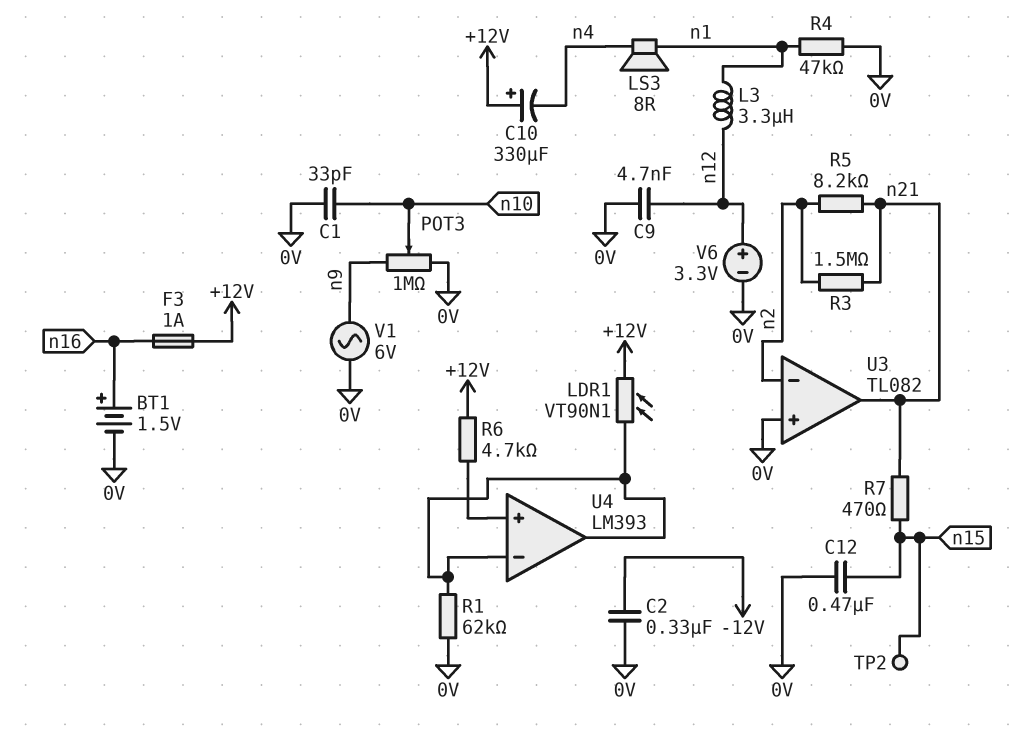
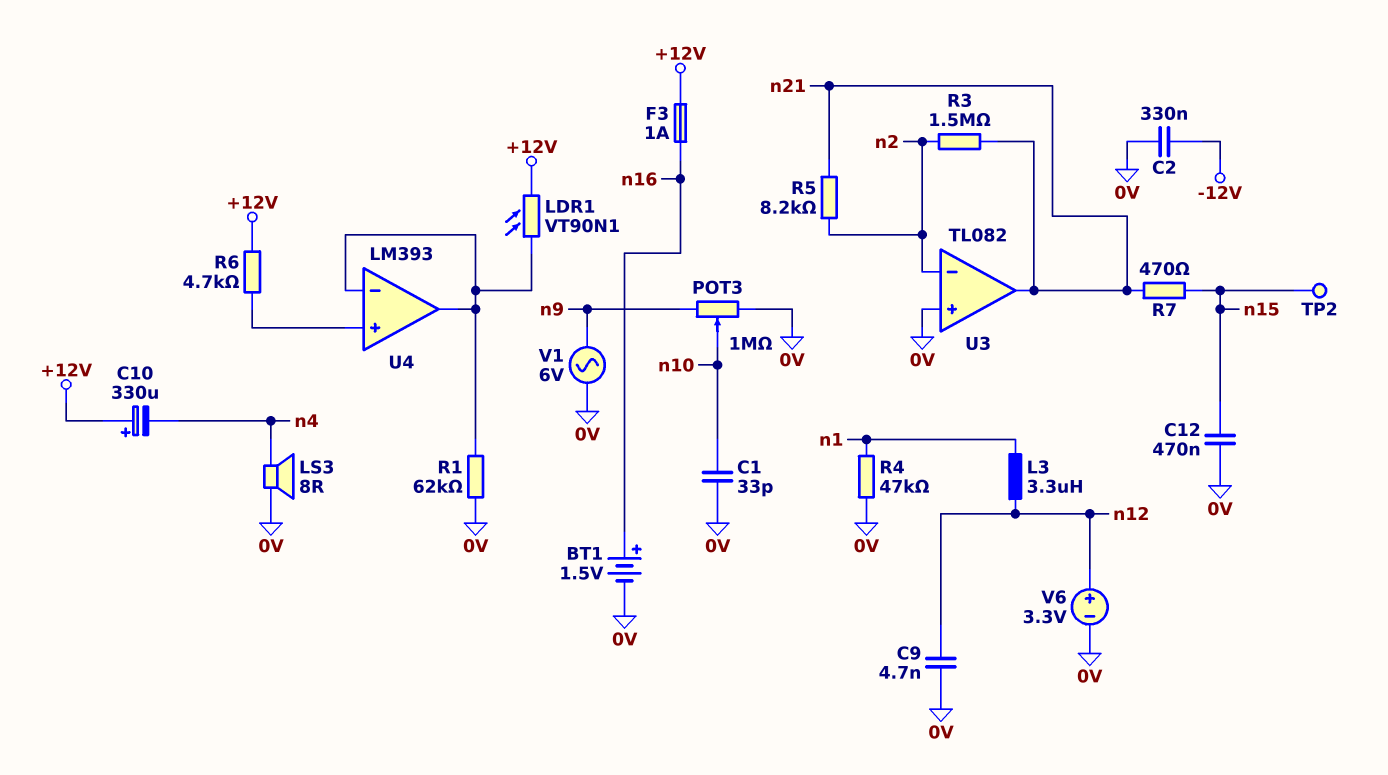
LS3: speaker 8R (n1, n4) -> speaker 8R (0V, n4)

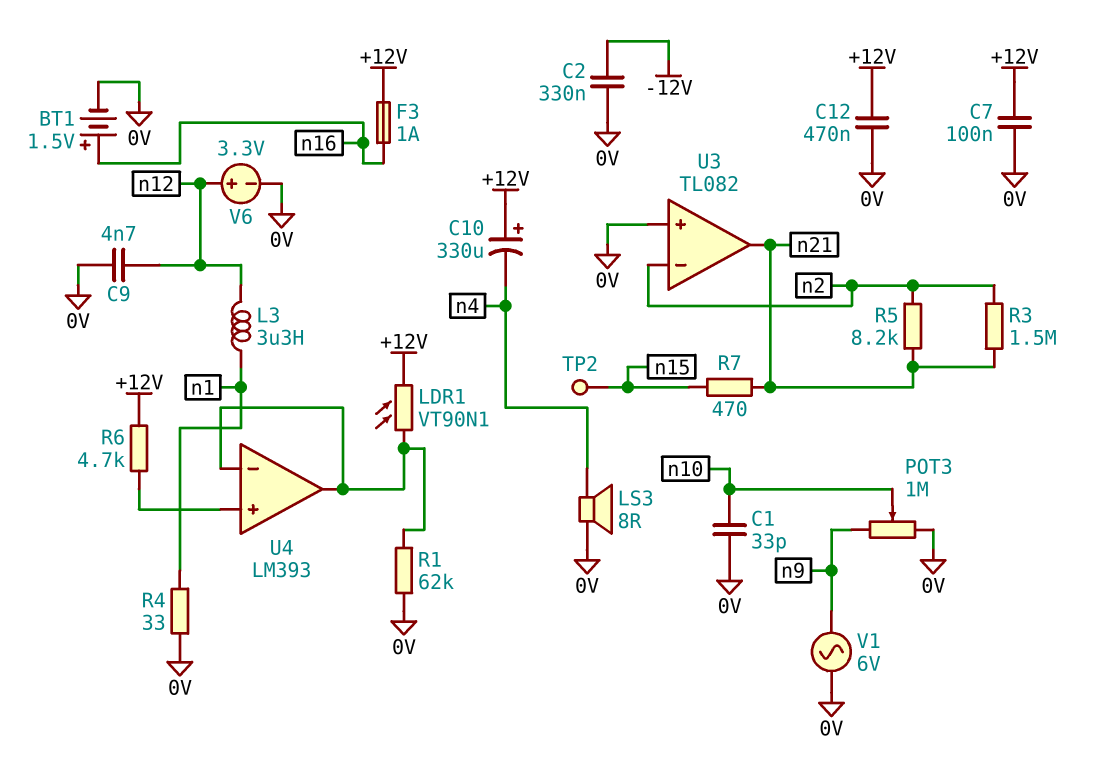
C7: none -> 100nF (+12V, 0V)
C12: 470nF (0V, n15) -> 470nF (+12V, 0V)
R4: 47k (0V, n1) -> 33 (0V, n1)

